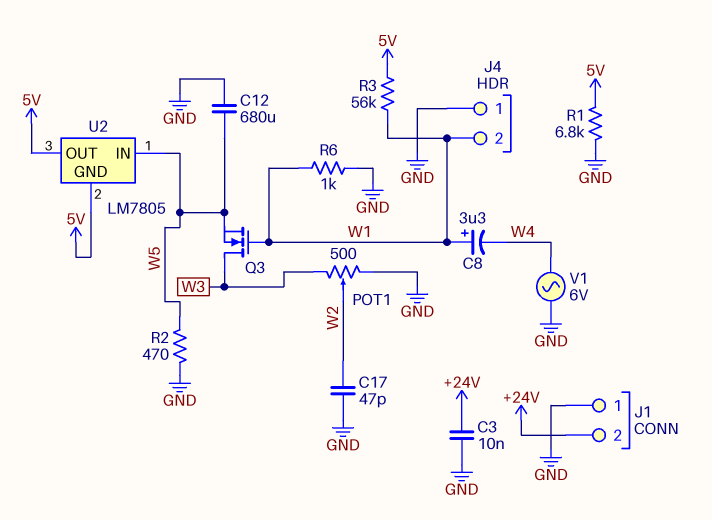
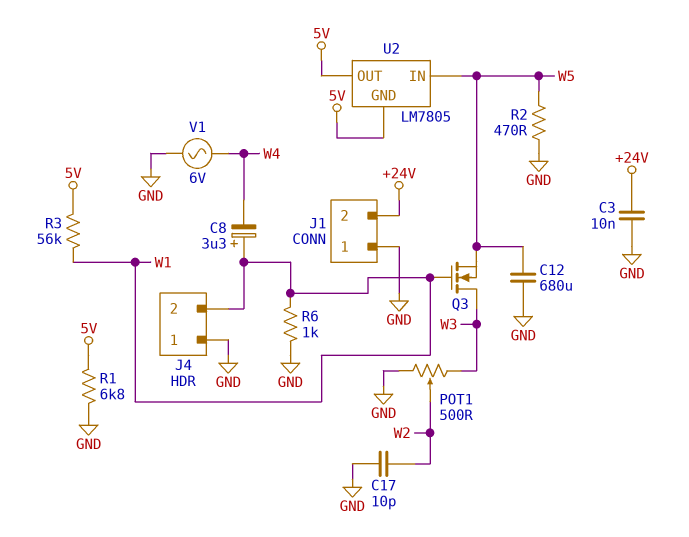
C17: 47pF (GND, W2) -> 10pF (GND, W2)

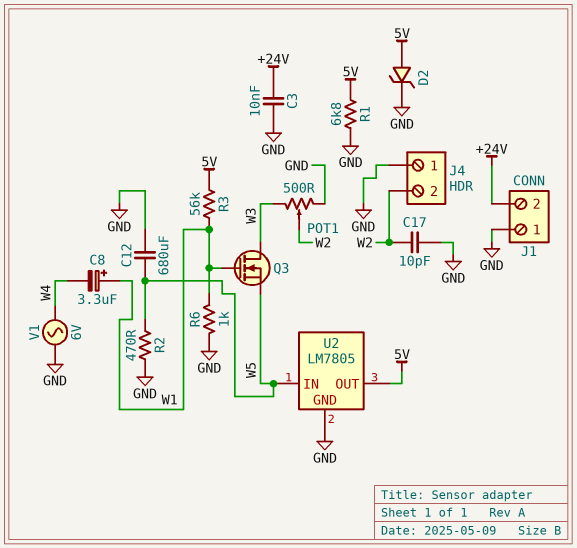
D2: none -> zener (A 5V, K GND)
J4 pin 2: W1 -> W2
U2 pin GND: 5V -> GND

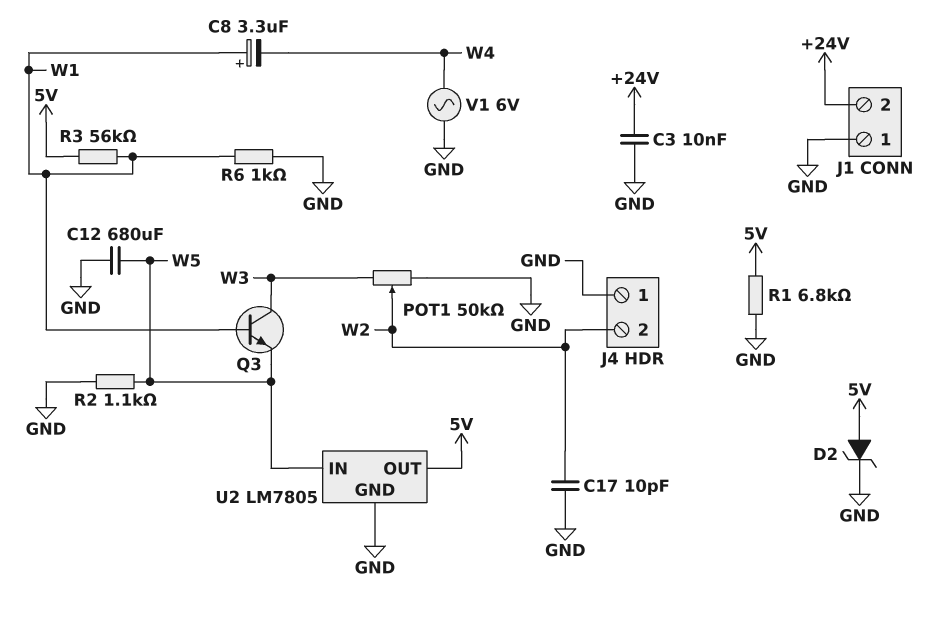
POT1: 500 (GND, W3, wiper W2) -> 50k (GND, W3, wiper W2)
Q3: NMOS (G W1, D W3, S W5) -> NPN (B W1, C W3, E W5)
R2: 470 (GND, W5) -> 1.1k (GND, W5)

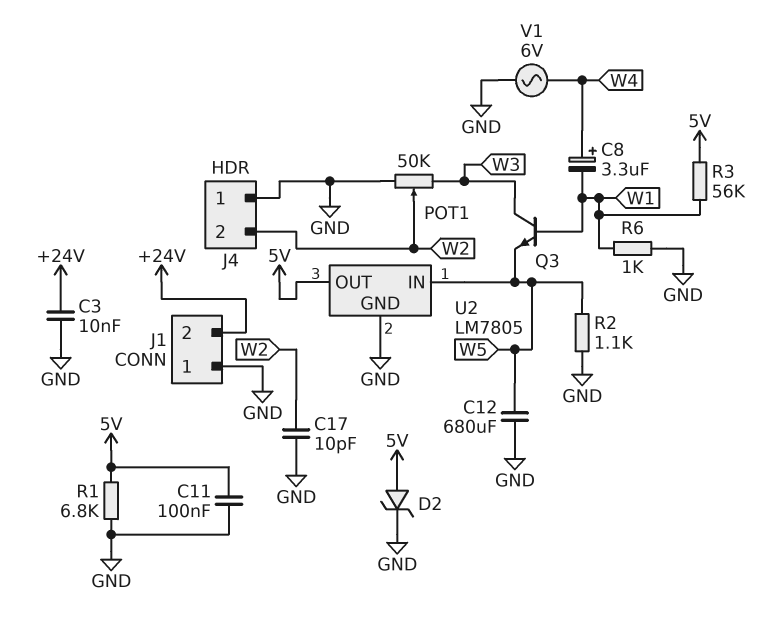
C8: 3.3uF (plus W1, minus W4) -> 3.3uF (plus W4, minus W1)
C11: none -> 100nF (5V, GND)

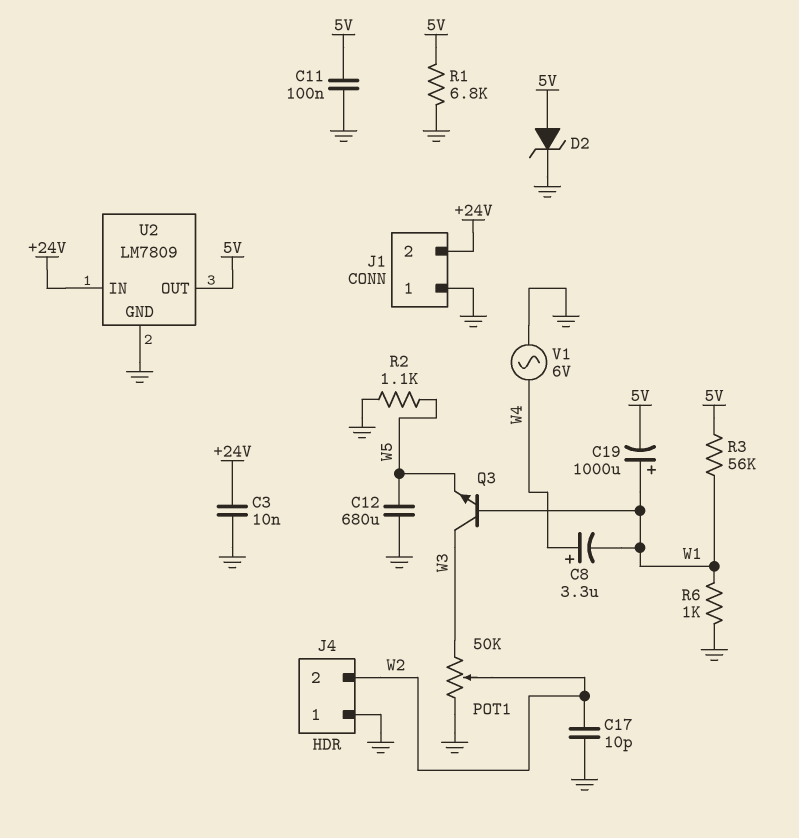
C19: none -> 1000uF (plus W1, minus 5V)
U2: LM7805 -> LM7809
U2 pin IN: W5 -> +24V

